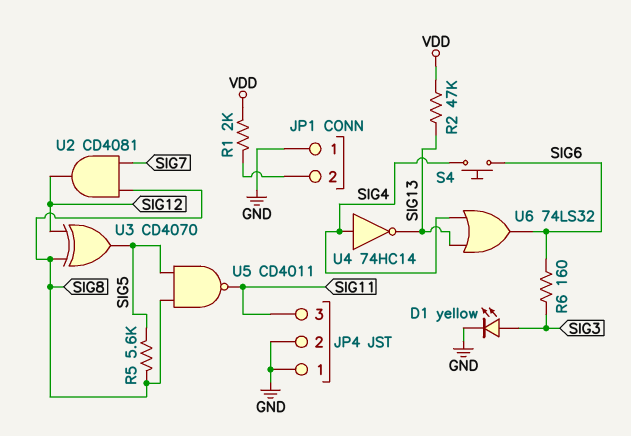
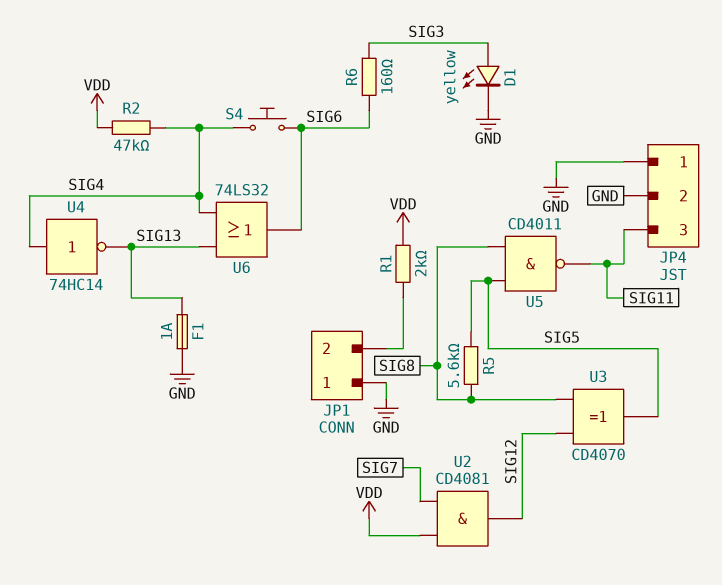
F1: none -> 1A (GND, SIG13)
R2: 47k (SIG13, VDD) -> 47k (SIG4, VDD)
U2: AND CD4081 (in SIG7, in SIG8, out SIG12) -> AND CD4081 (in SIG7, in VDD, out SIG12)

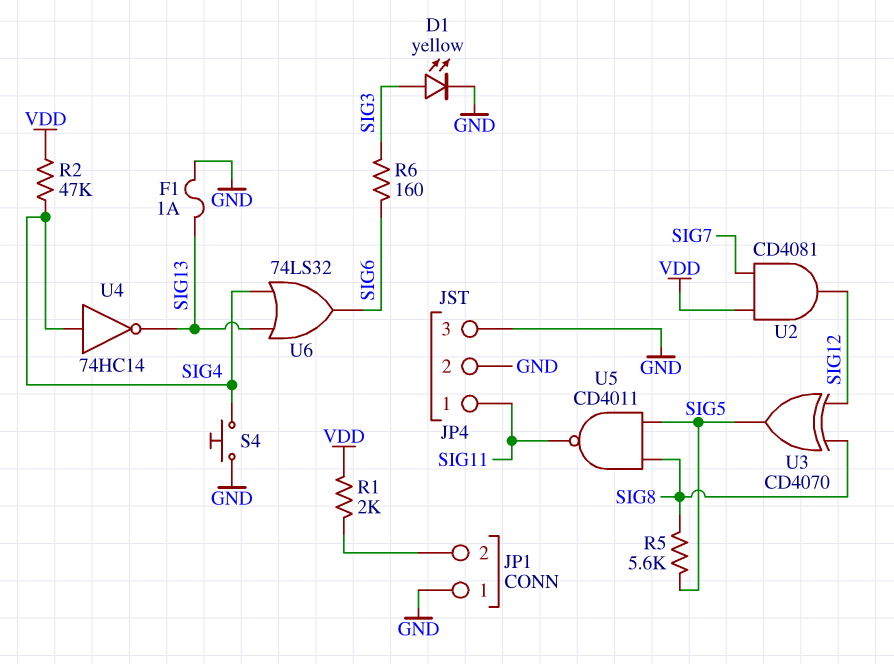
JP4 pin 1: GND -> SIG11
JP4 pin 3: SIG11 -> GND
S4: button (SIG4, SIG6) -> button (GND, SIG4)

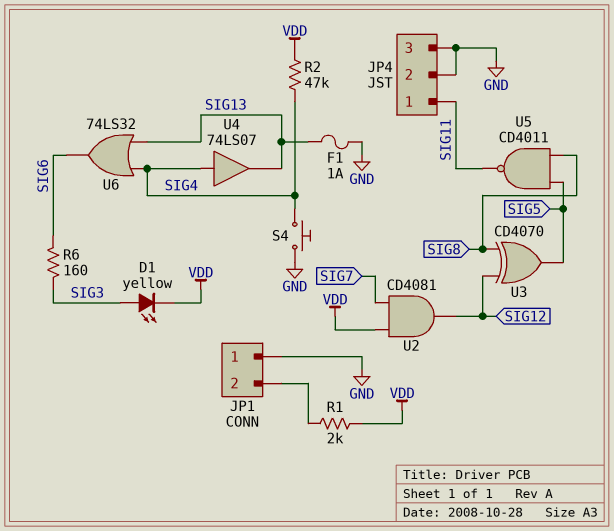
D1: LED yellow (A SIG3, K GND) -> LED yellow (A SIG3, K VDD)
R5: 5.6k (SIG5, SIG8) -> none
U4: NOT 74HC14 (in SIG4, out SIG13) -> buffer 74LS07 (in SIG4, out SIG13)

